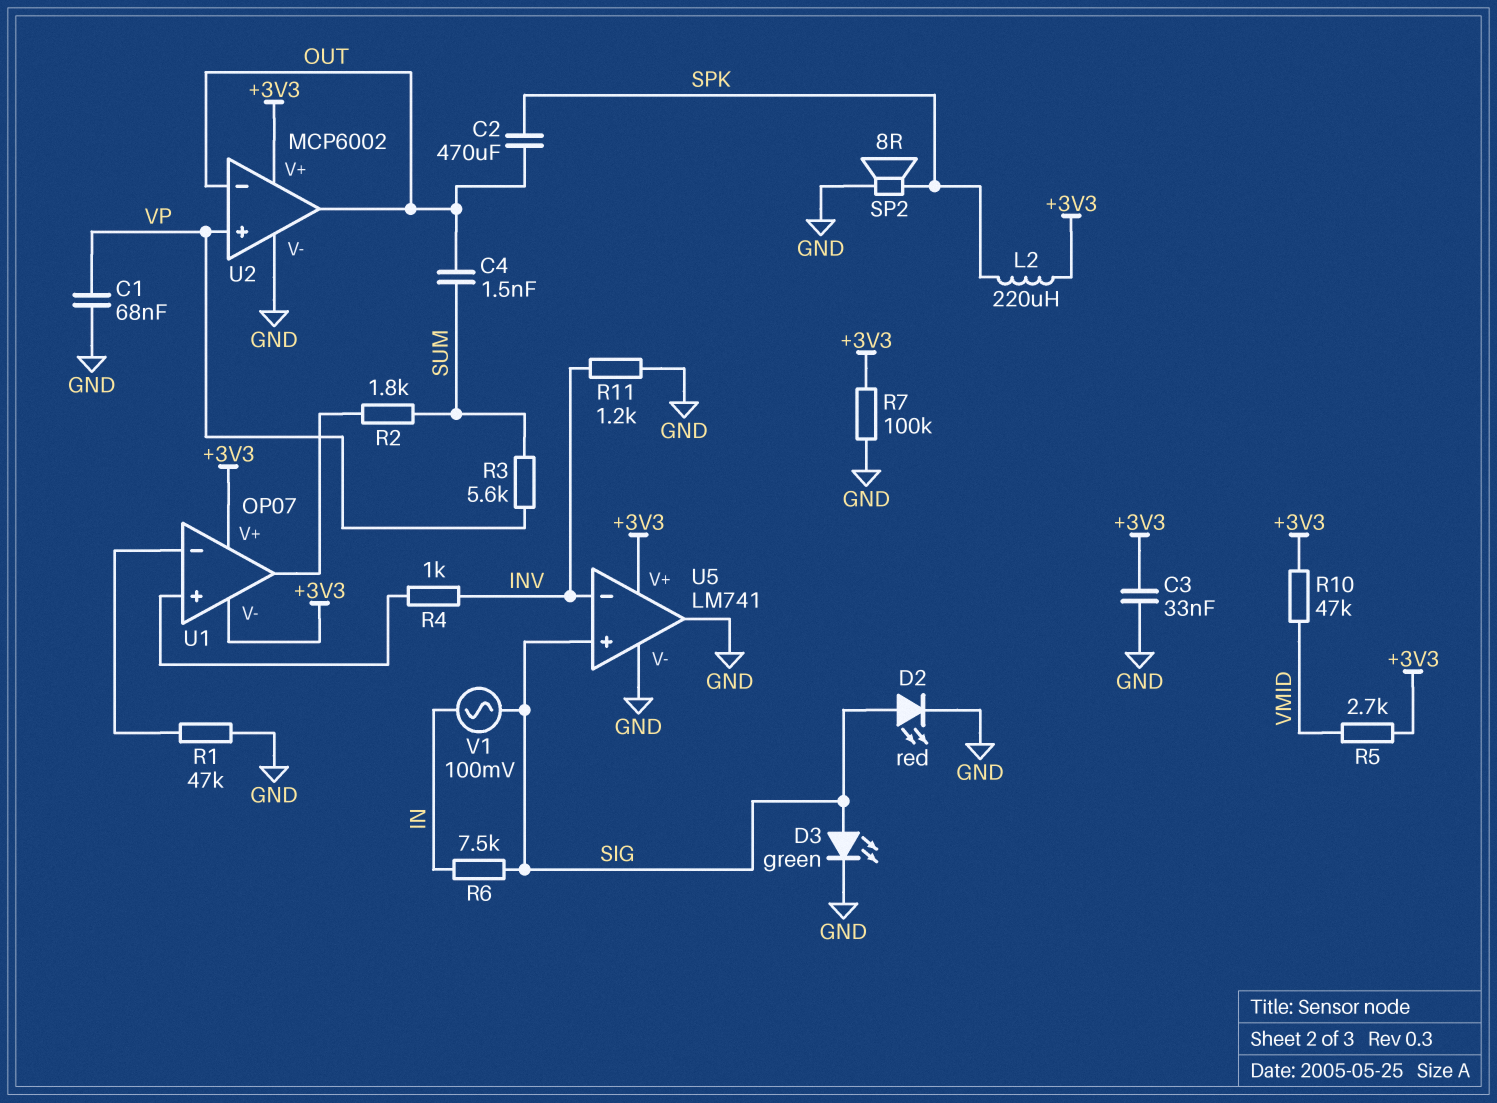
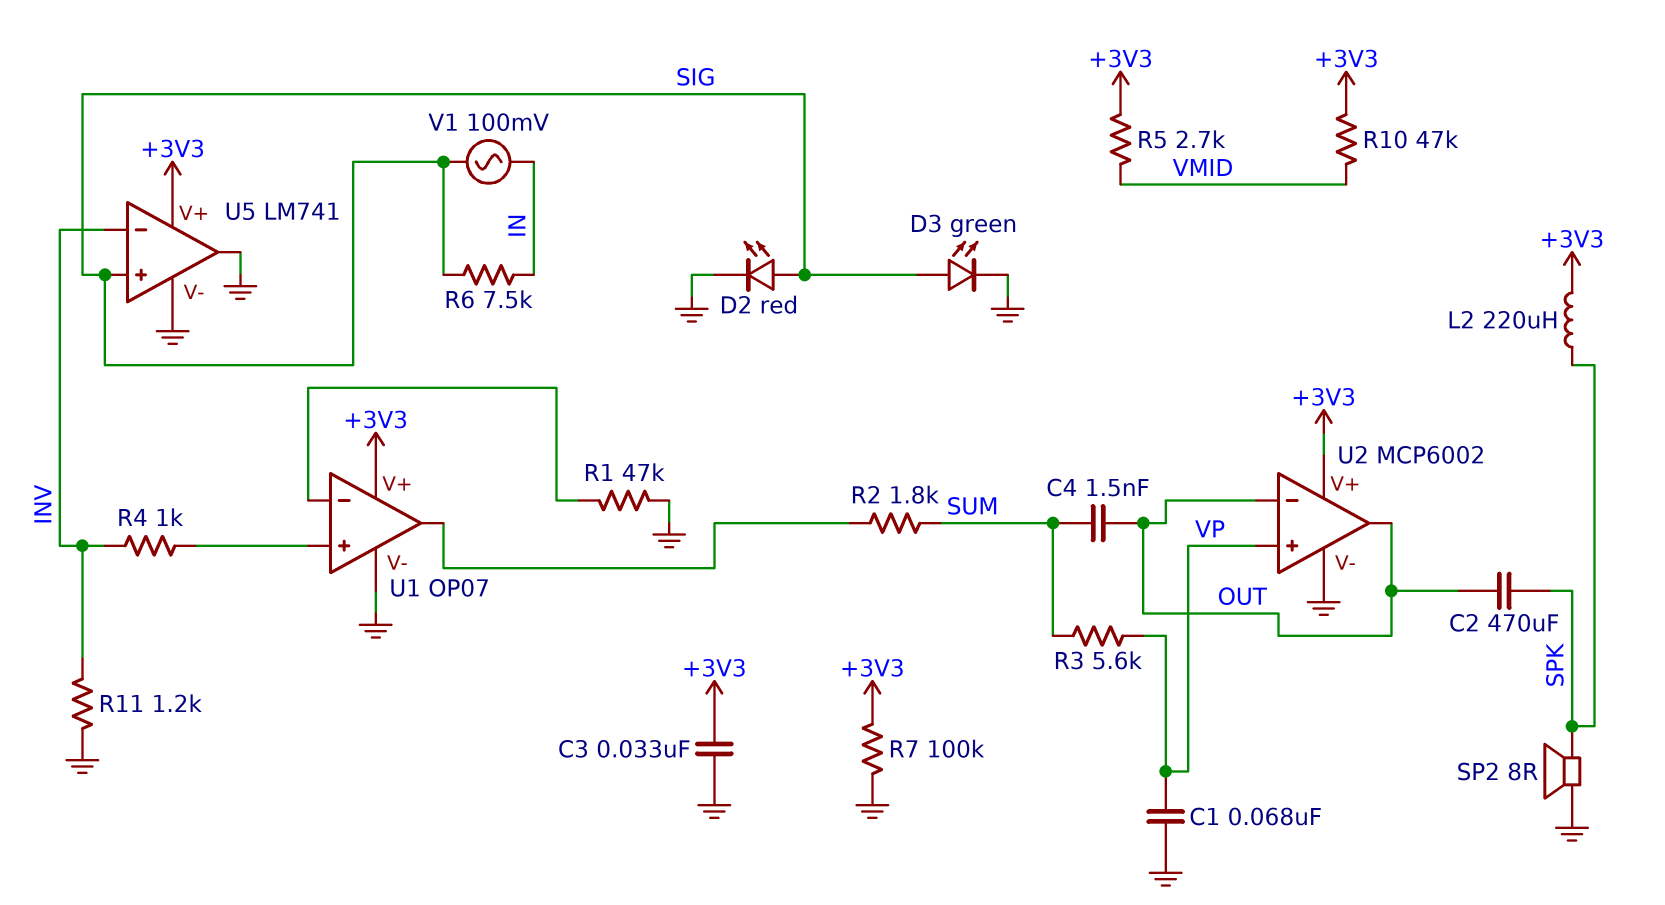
U1 pin V-: +3V3 -> GND

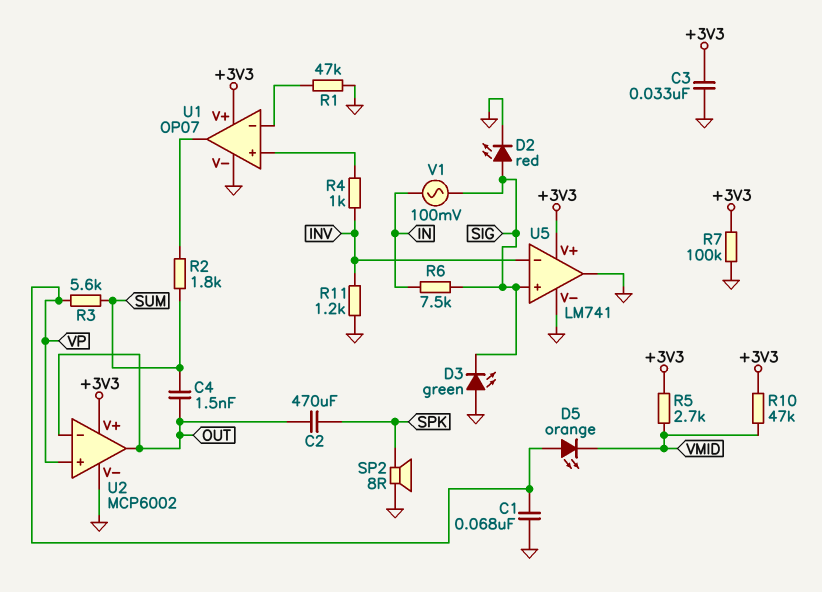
D3: LED green (A SIG, K GND) -> LED green (A GND, K SIG)
D5: none -> LED orange (A VP, K VMID)
L2: 220uH (+3V3, SPK) -> none

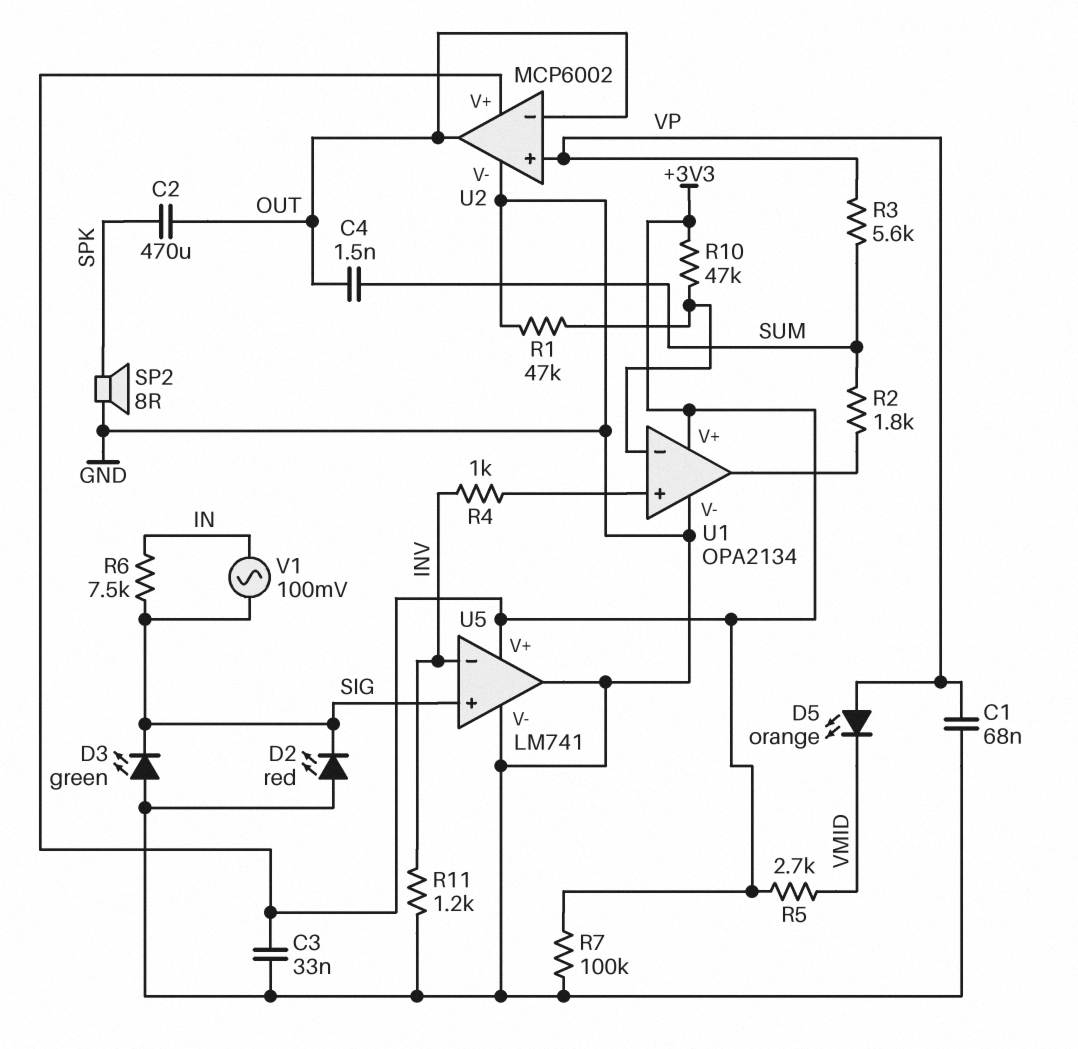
D2: LED red (A SIG, K GND) -> LED red (A GND, K SIG)
R10: 47k (+3V3, VMID) -> 47k (+3V3, U1/in-)
U1: OP07 -> OPA2134

